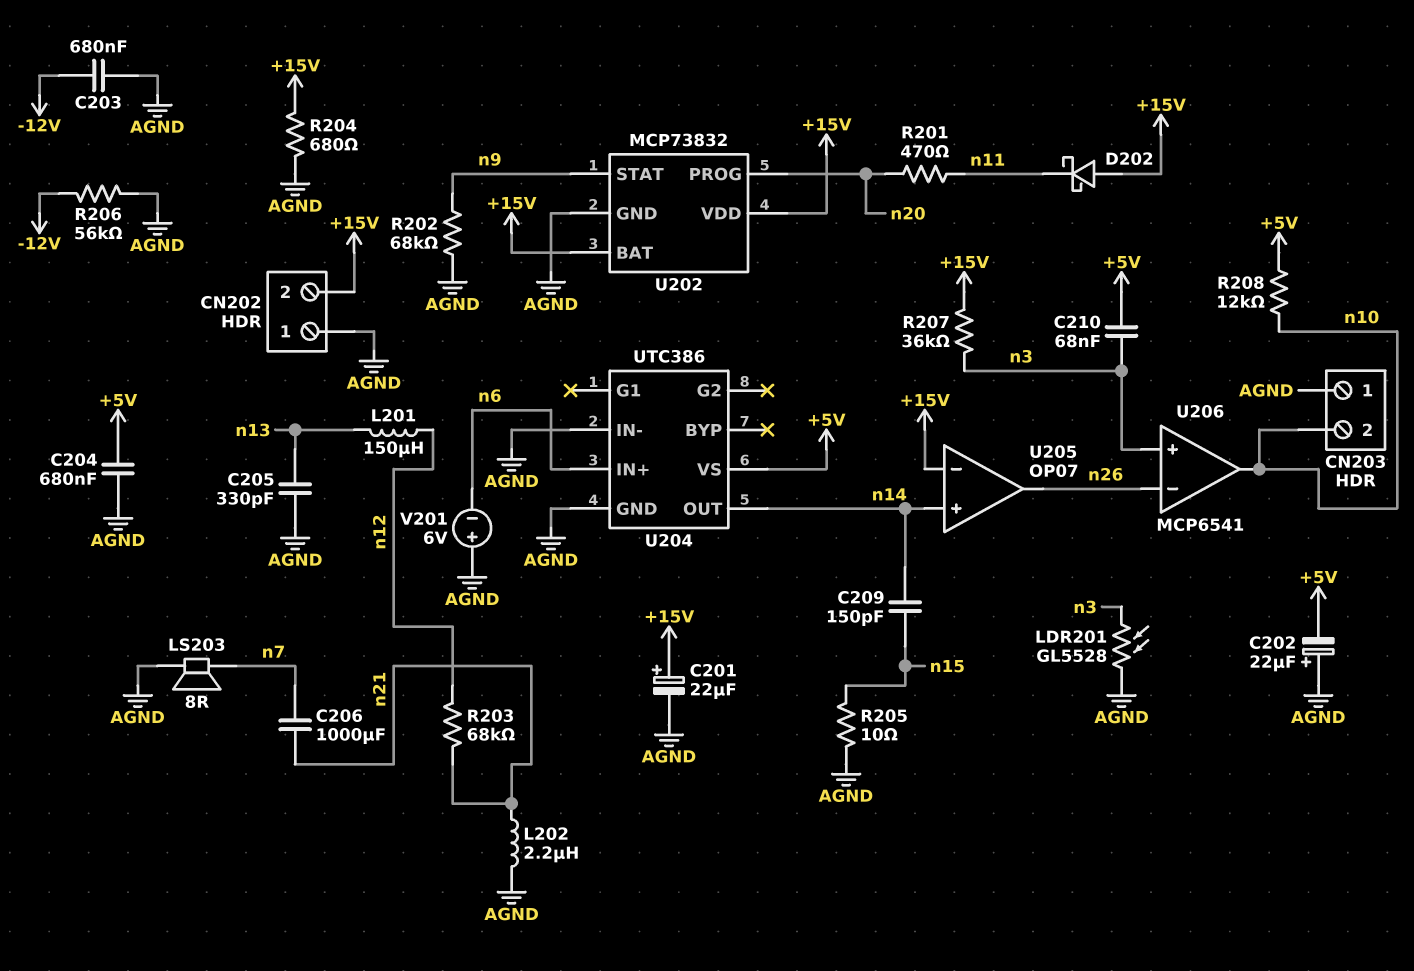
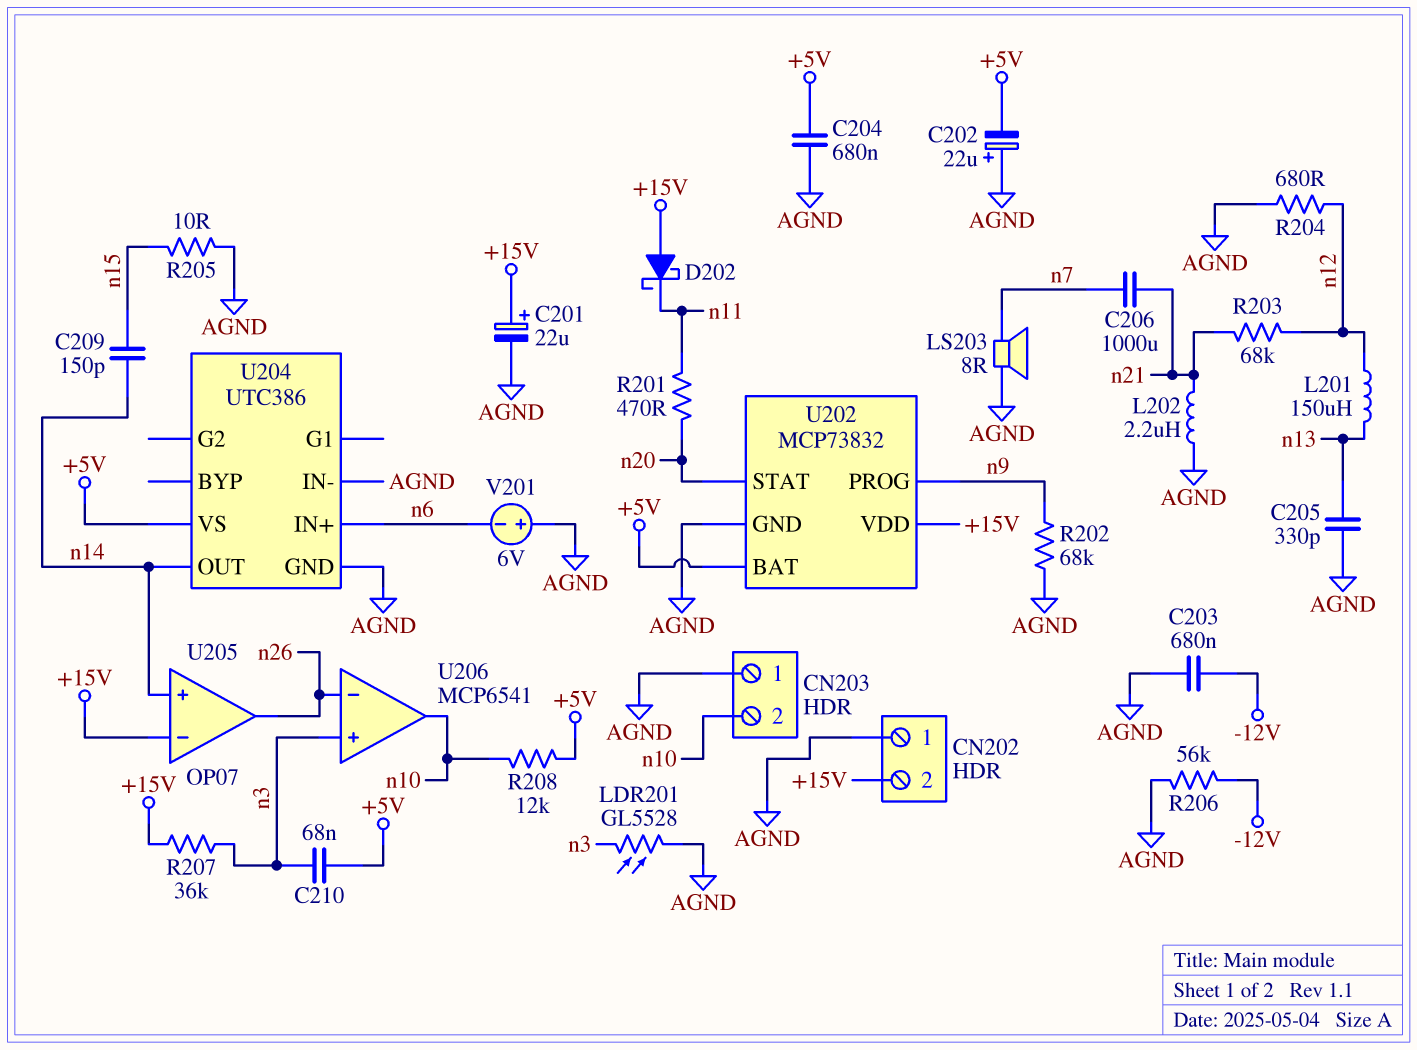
R204: 680 (+15V, AGND) -> 680 (AGND, n12)
U202 pin BAT: +15V -> +5V
U202 pin PROG: n20 -> n9
U202 pin STAT: n9 -> n20

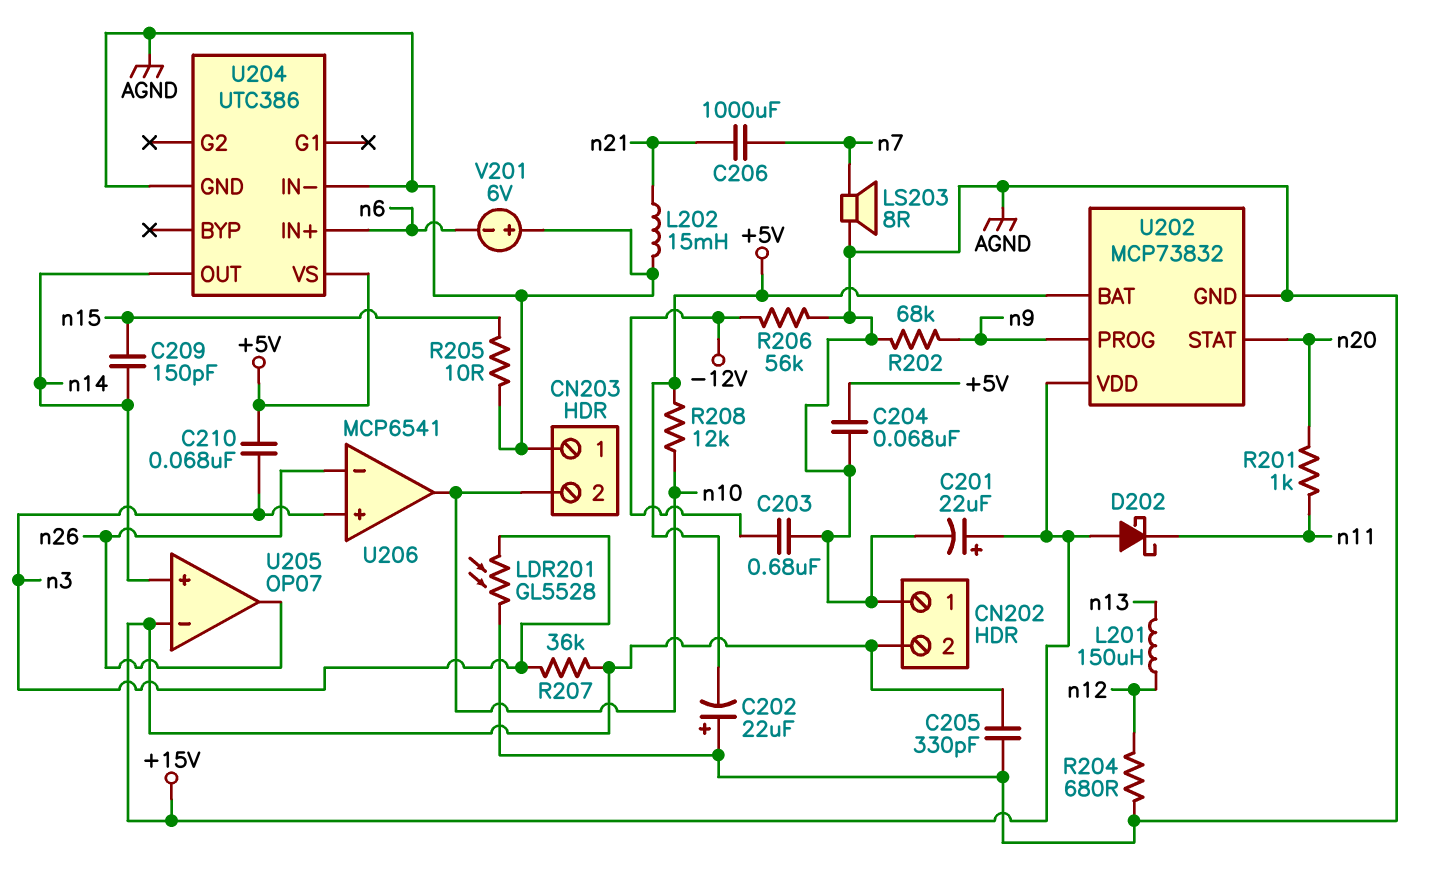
C204: 680nF (+5V, AGND) -> 68nF (+5V, AGND)
C205: 330pF (AGND, n13) -> 330pF (+15V, AGND)
L202: 2.2uH (AGND, n21) -> 15mH (AGND, n21)
R201: 470 (n11, n20) -> 1k (n11, n20)
R203: 68k (n12, n21) -> none

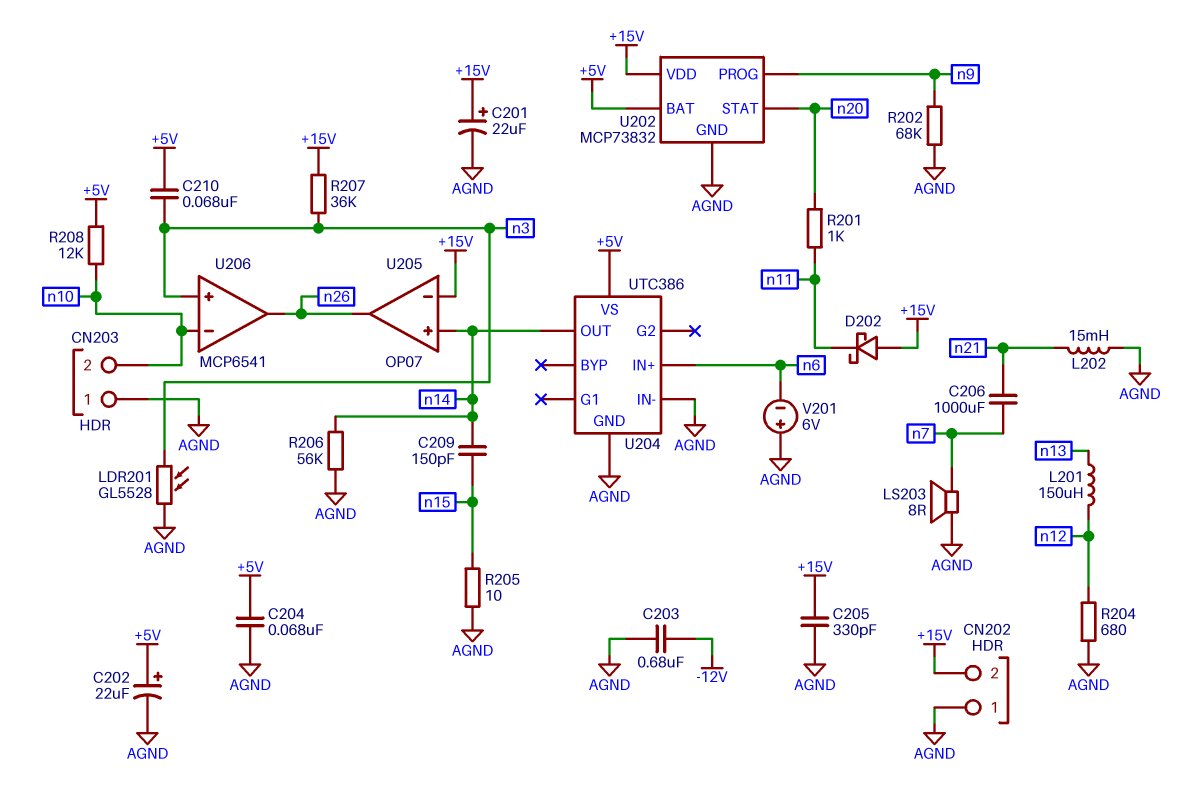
C202: 22uF (plus AGND, minus +5V) -> 22uF (plus +5V, minus AGND)
R206: 56k (-12V, AGND) -> 56k (AGND, n14)
U206 pin in-: n26 -> n10
U206 pin out: n10 -> n26

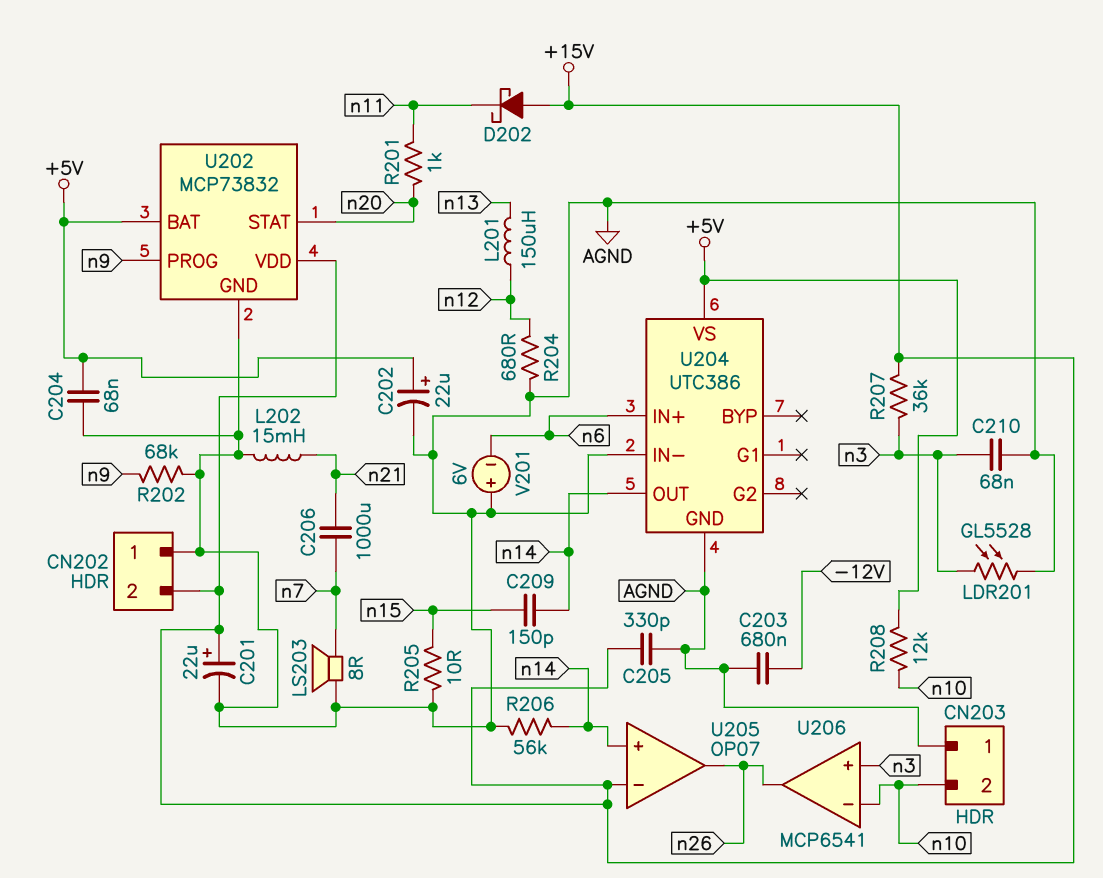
C210: 68nF (+5V, n3) -> 68nF (AGND, n3)

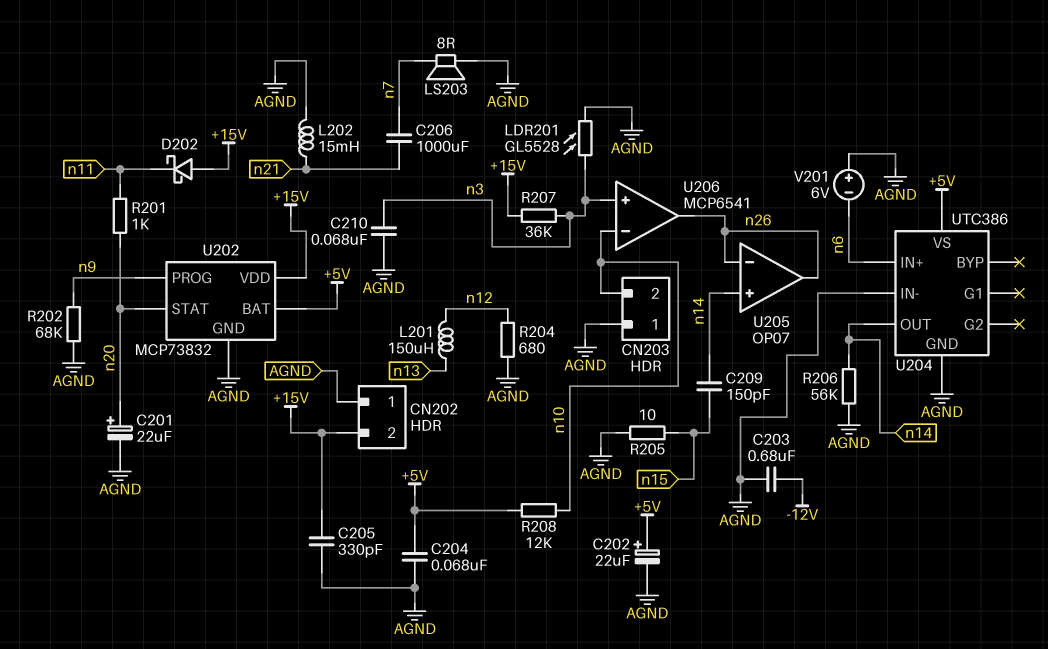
C201: 22uF (plus +15V, minus AGND) -> 22uF (plus n20, minus AGND)
U205 pin in-: +15V -> n26

